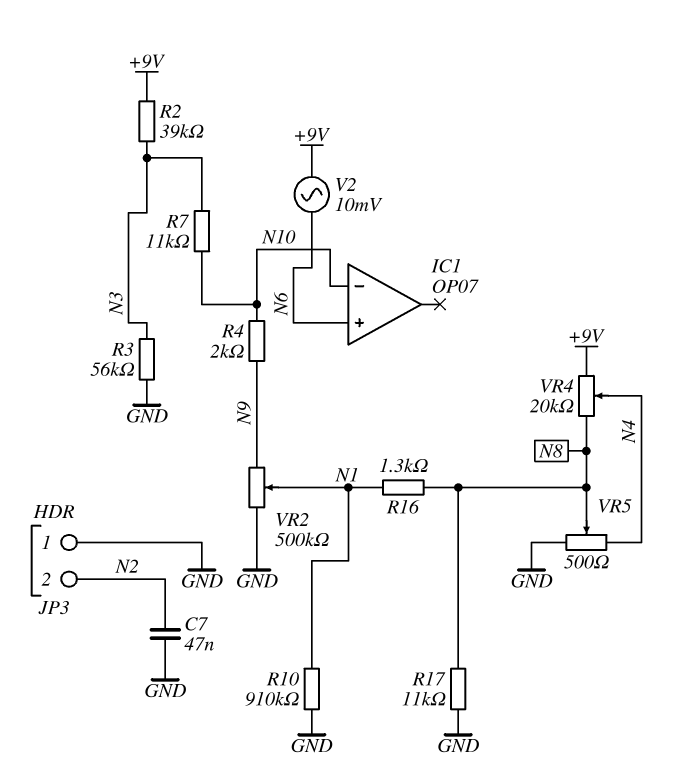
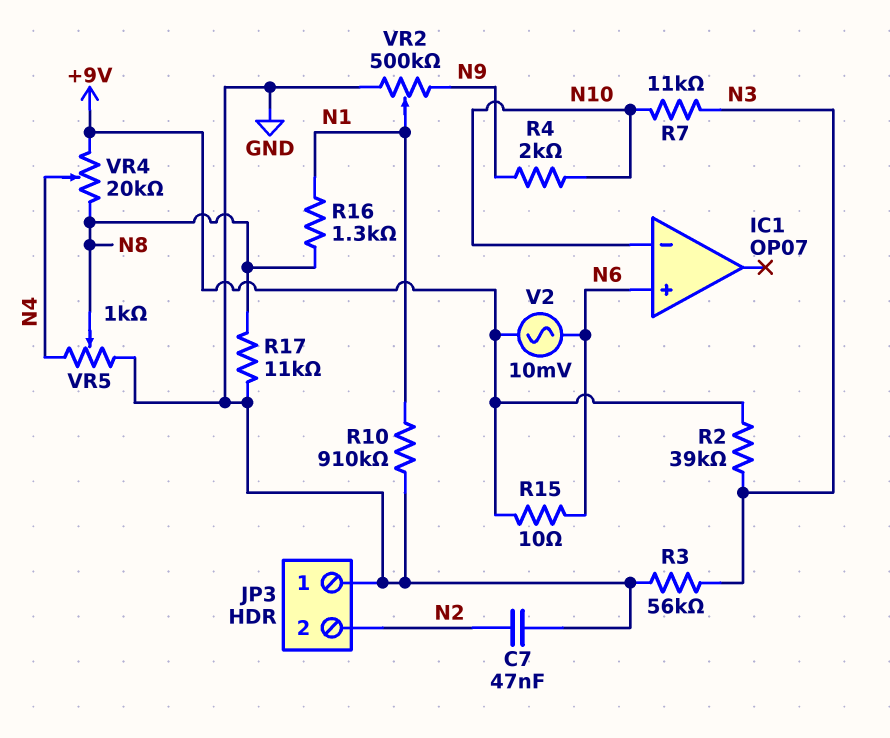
R15: none -> 10 (+9V, N6)
VR5: 500 (GND, N4, wiper N8) -> 1k (GND, N4, wiper N8)

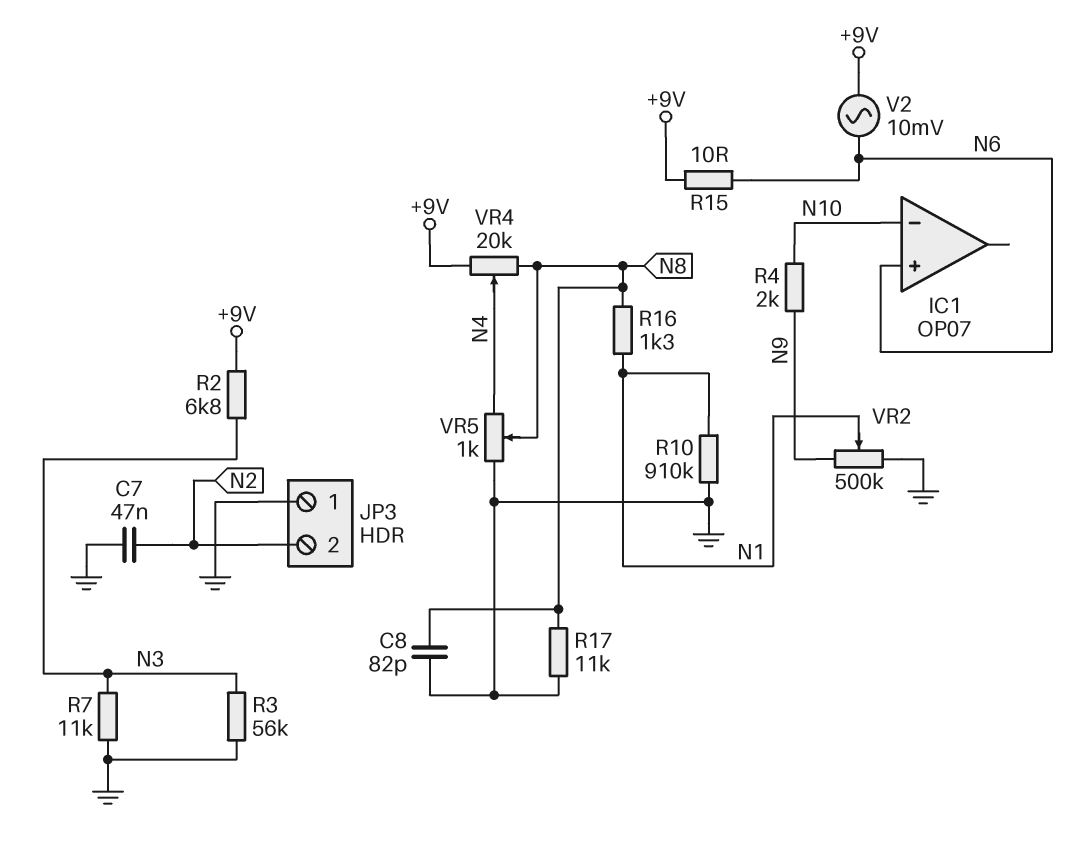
C8: none -> 82pF (GND, N8)
R2: 39k (+9V, N3) -> 6.8k (+9V, N3)
R7: 11k (N3, N10) -> 11k (GND, N3)

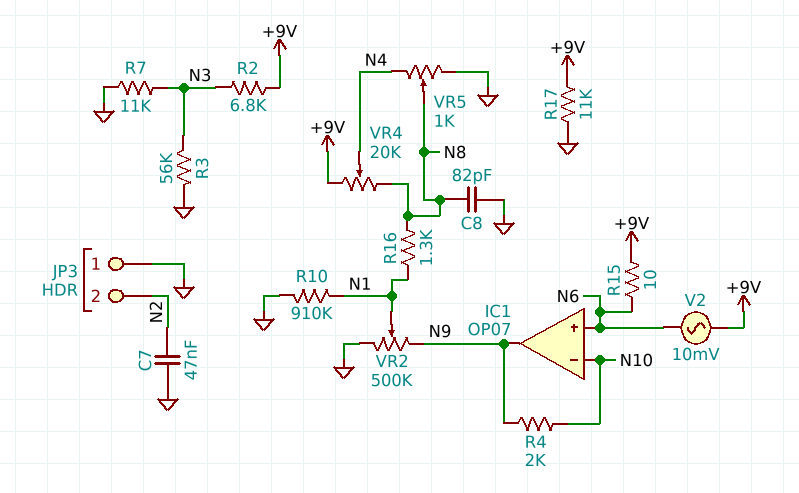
IC1 pin out: none -> N9
R17: 11k (GND, N8) -> 11k (+9V, GND)

